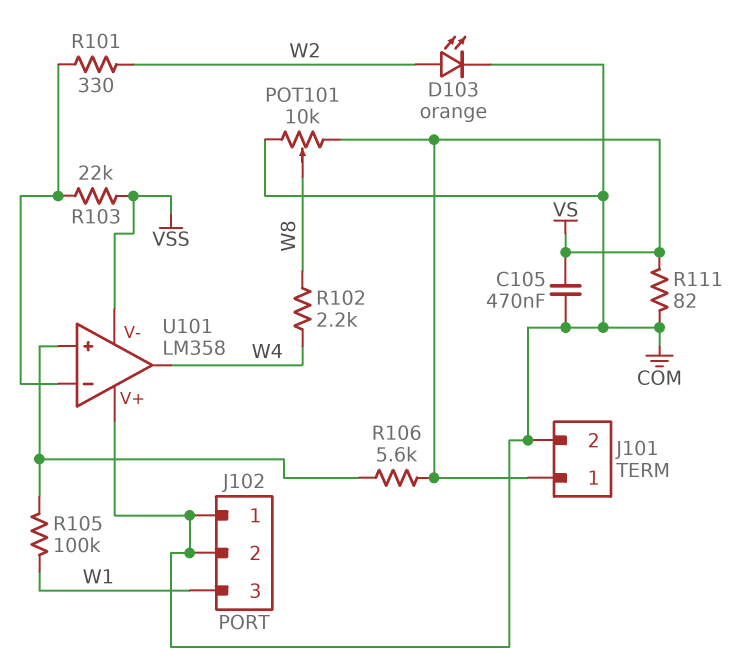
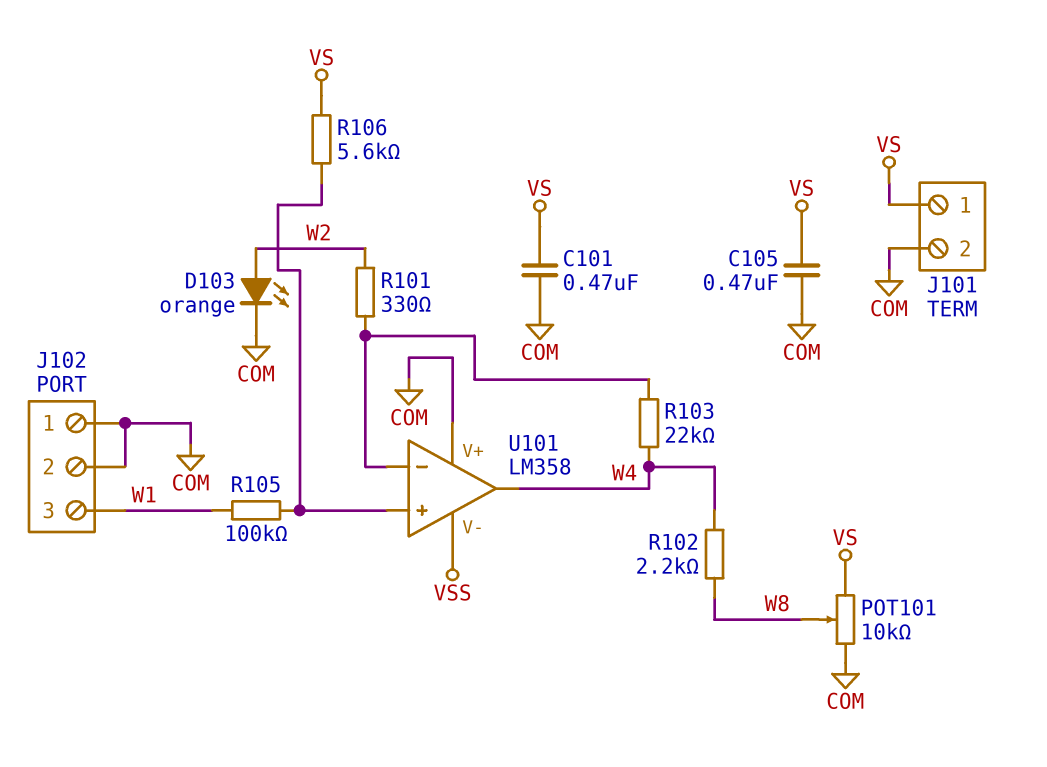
C101: none -> 470nF (COM, VS)
R103: 22k (U101/in-, VSS) -> 22k (U101/in-, W4)
R111: 82 (COM, VS) -> none

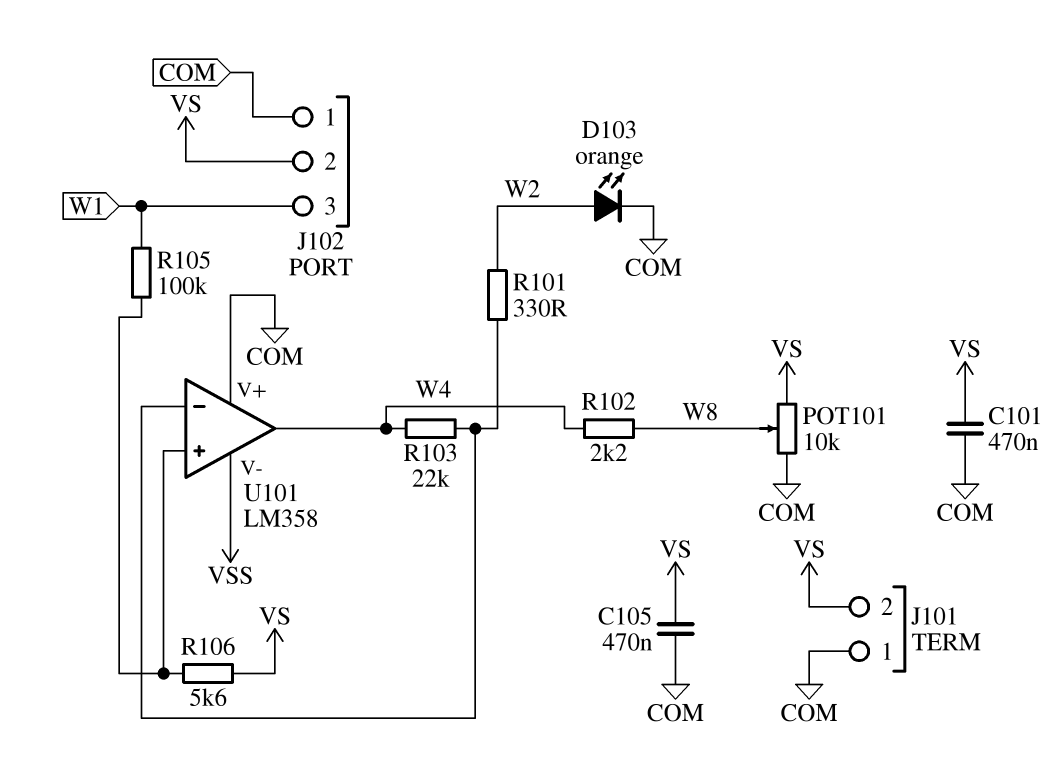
J101 pin 1: VS -> COM
J101 pin 2: COM -> VS
J102 pin 2: COM -> VS

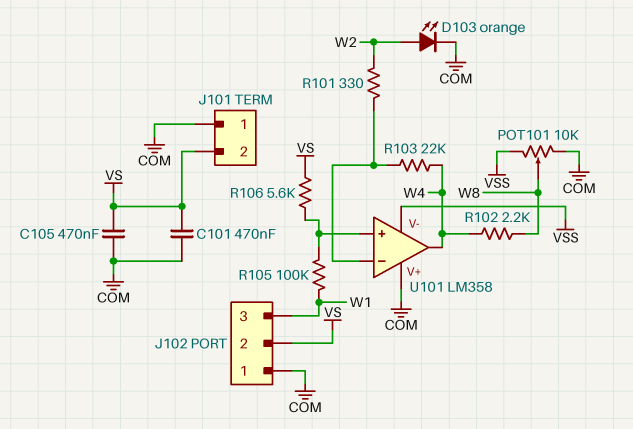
POT101: 10k (COM, VS, wiper W8) -> 10k (COM, VSS, wiper W8)

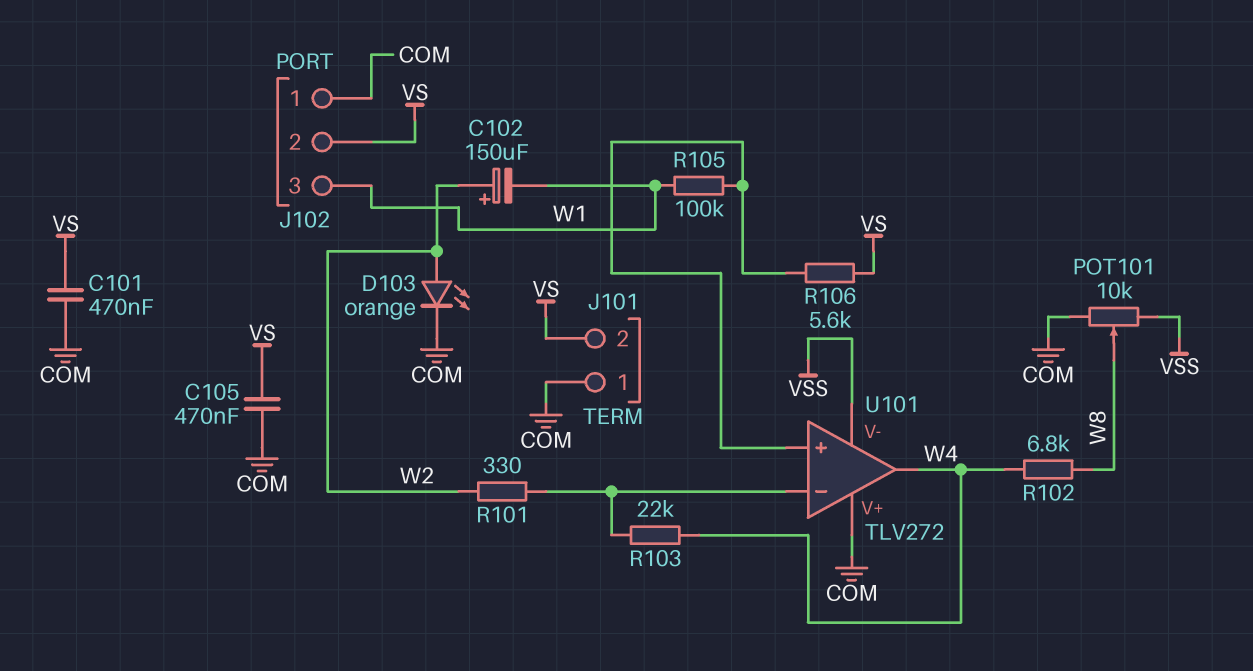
C102: none -> 150uF (plus W2, minus W1)
R102: 2.2k (W4, W8) -> 6.8k (W4, W8)
U101: LM358 -> TLV272

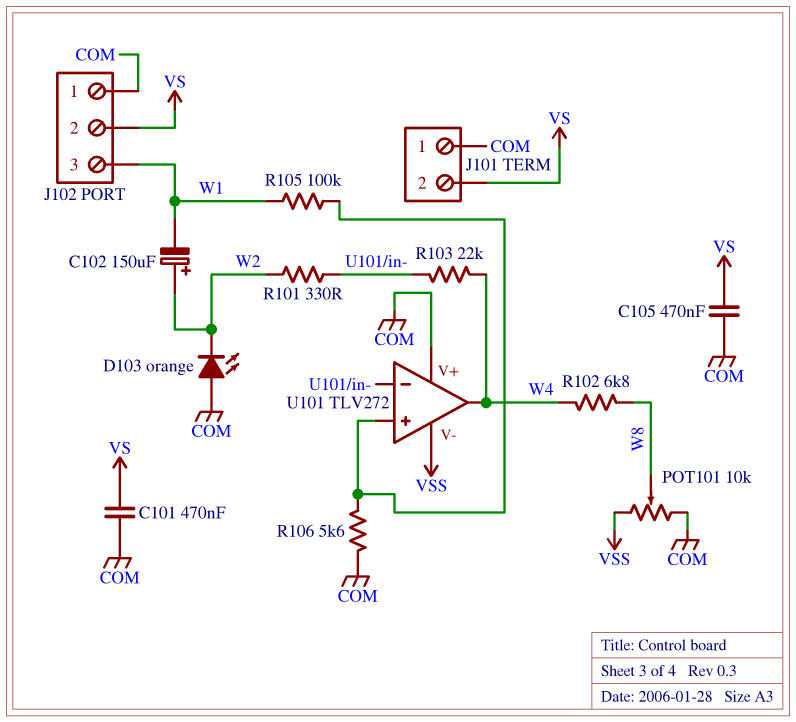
D103: LED orange (A W2, K COM) -> LED orange (A COM, K W2)
R106: 5.6k (U101/in+, VS) -> 5.6k (COM, U101/in+)

